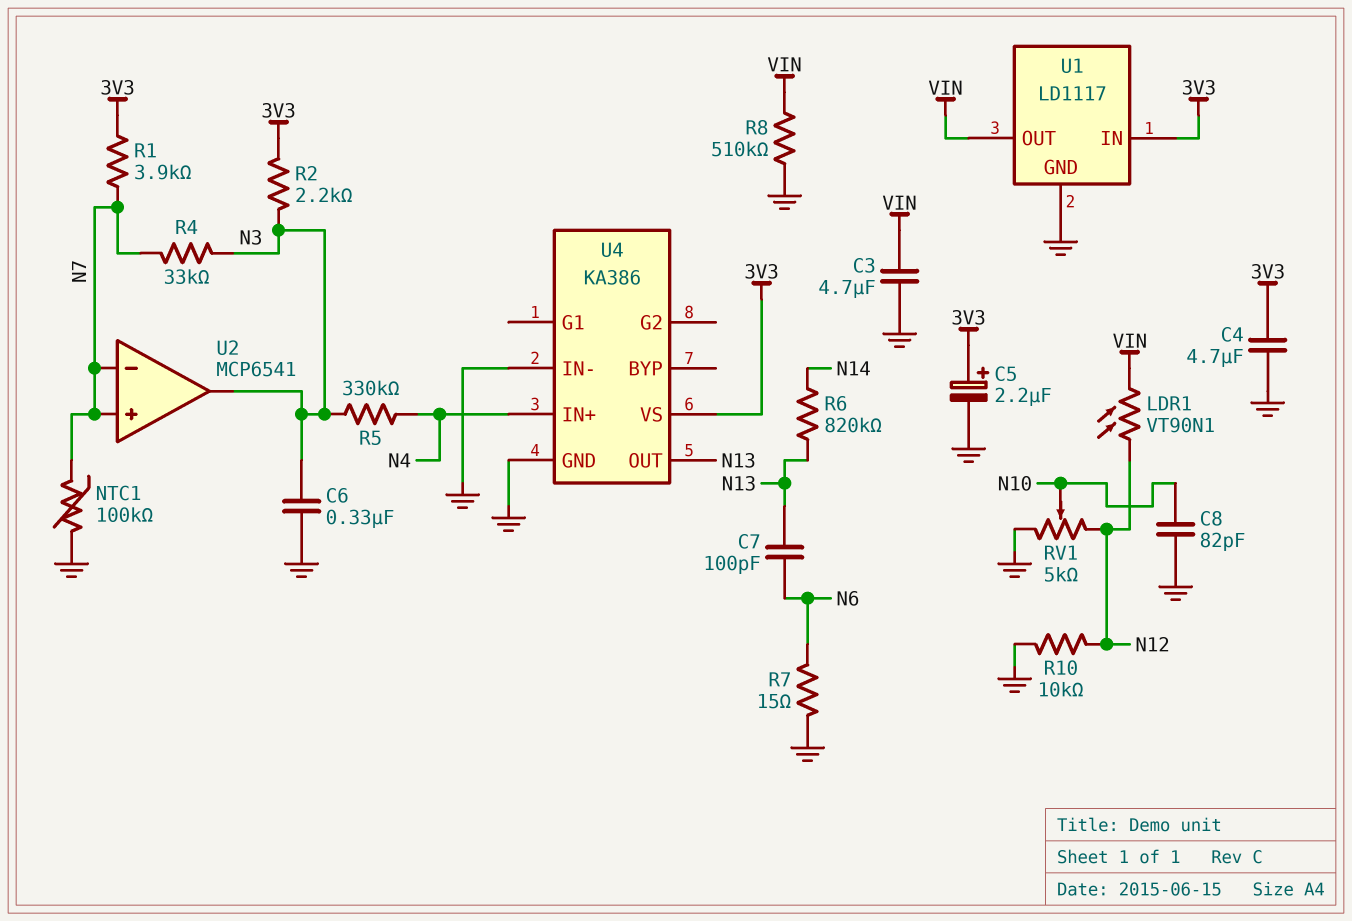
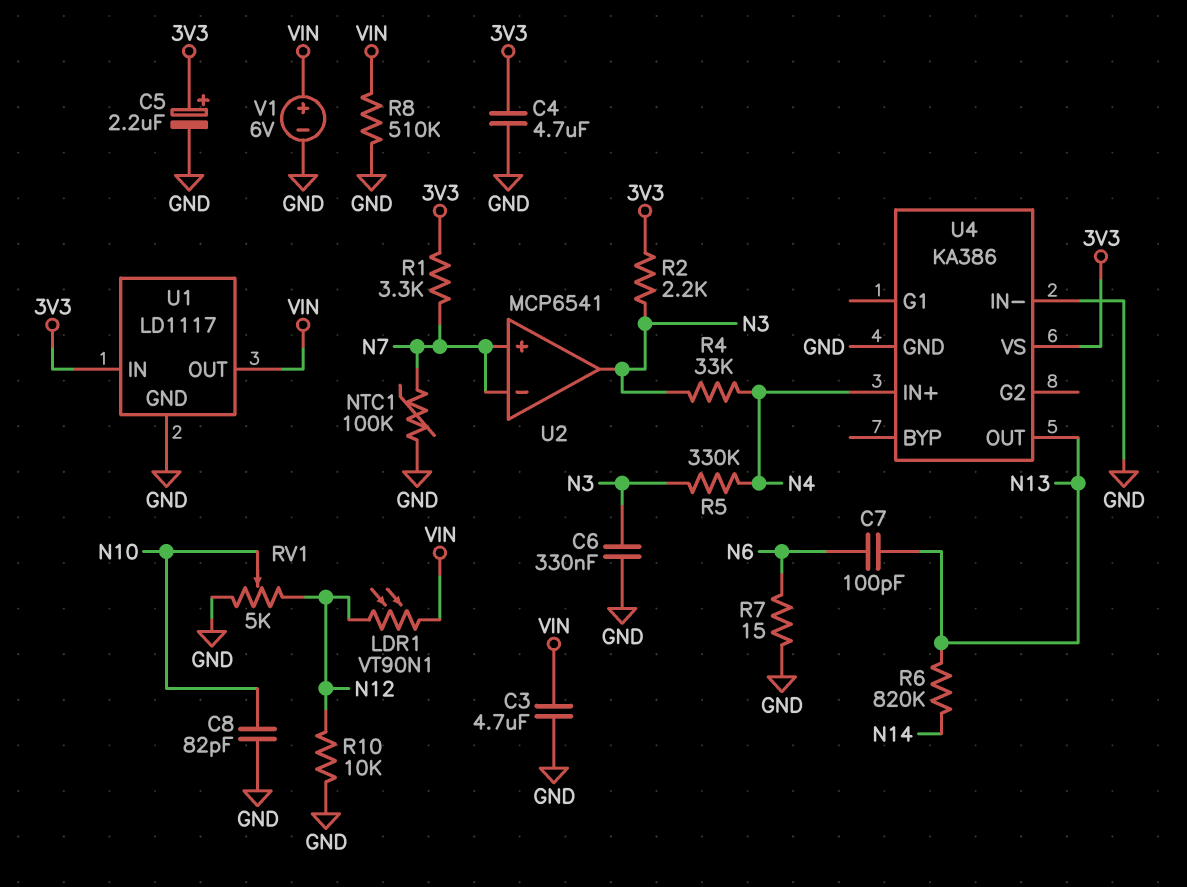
R1: 3.9k (3V3, N7) -> 3.3k (3V3, N7)
R4: 33k (N3, N7) -> 33k (N3, N4)
V1: none -> 6V (plus VIN, minus GND)

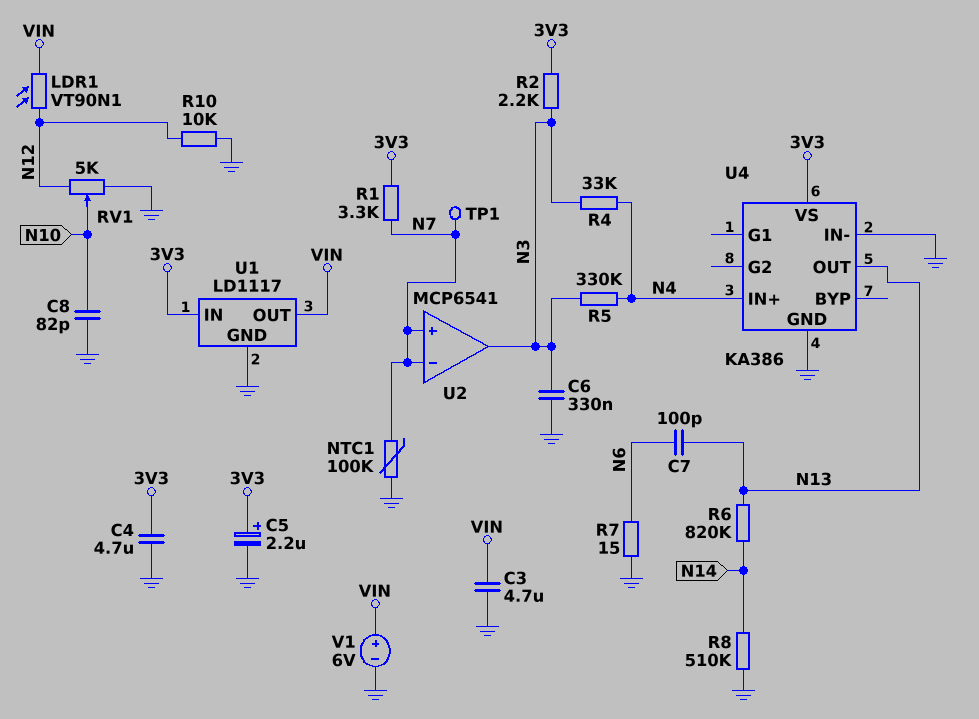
R8: 510k (GND, VIN) -> 510k (GND, N14)
TP1: none -> test point (N7)

